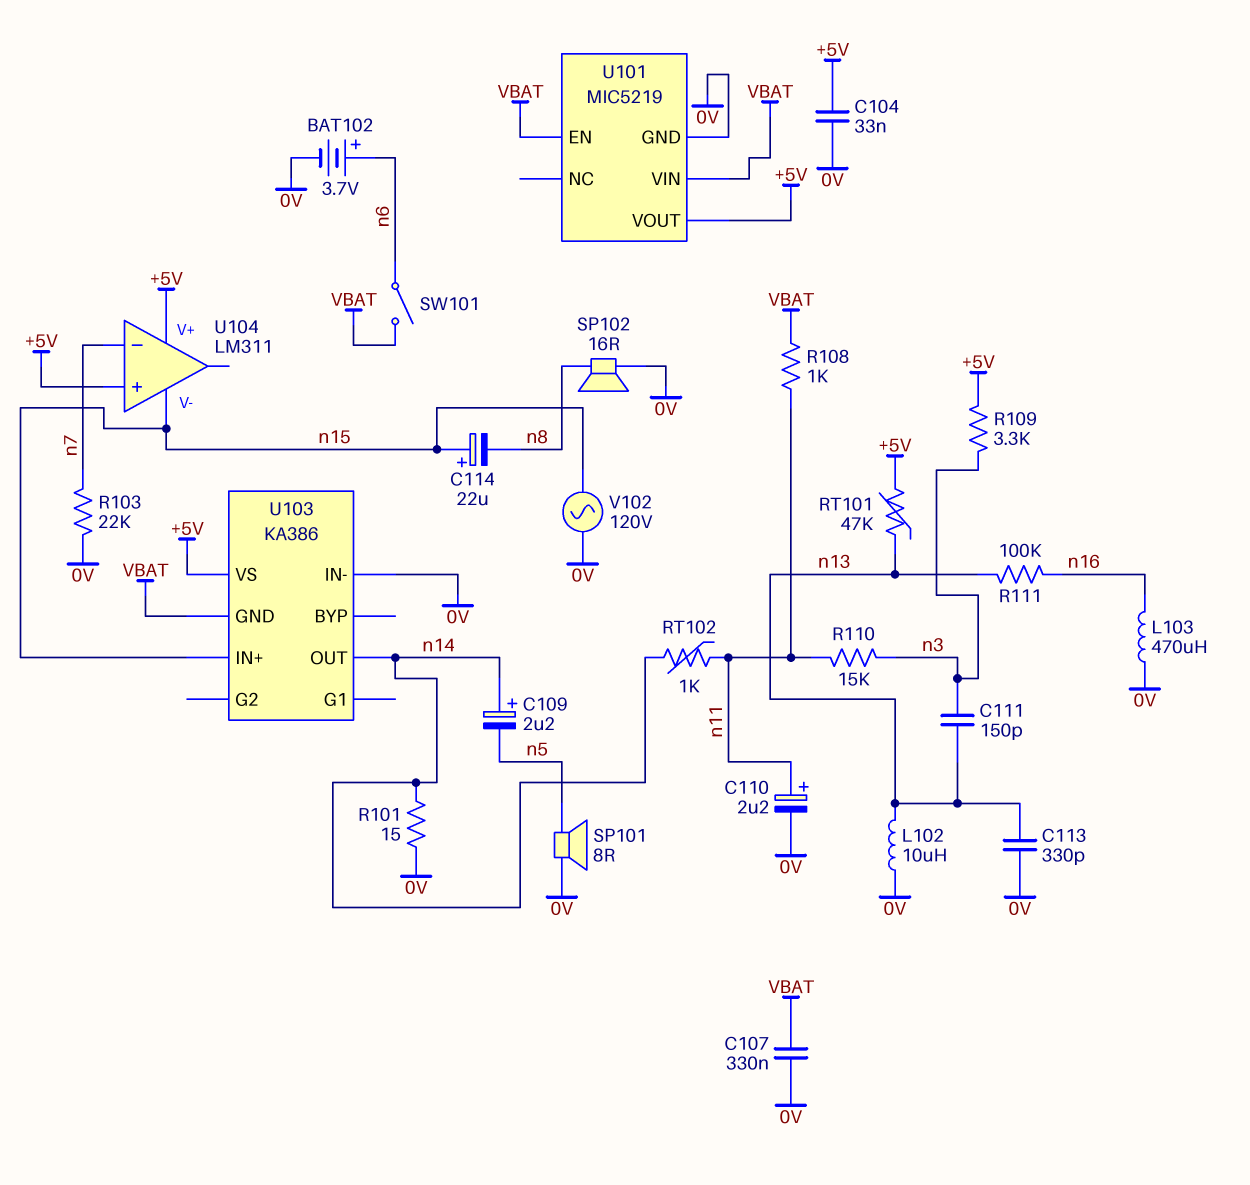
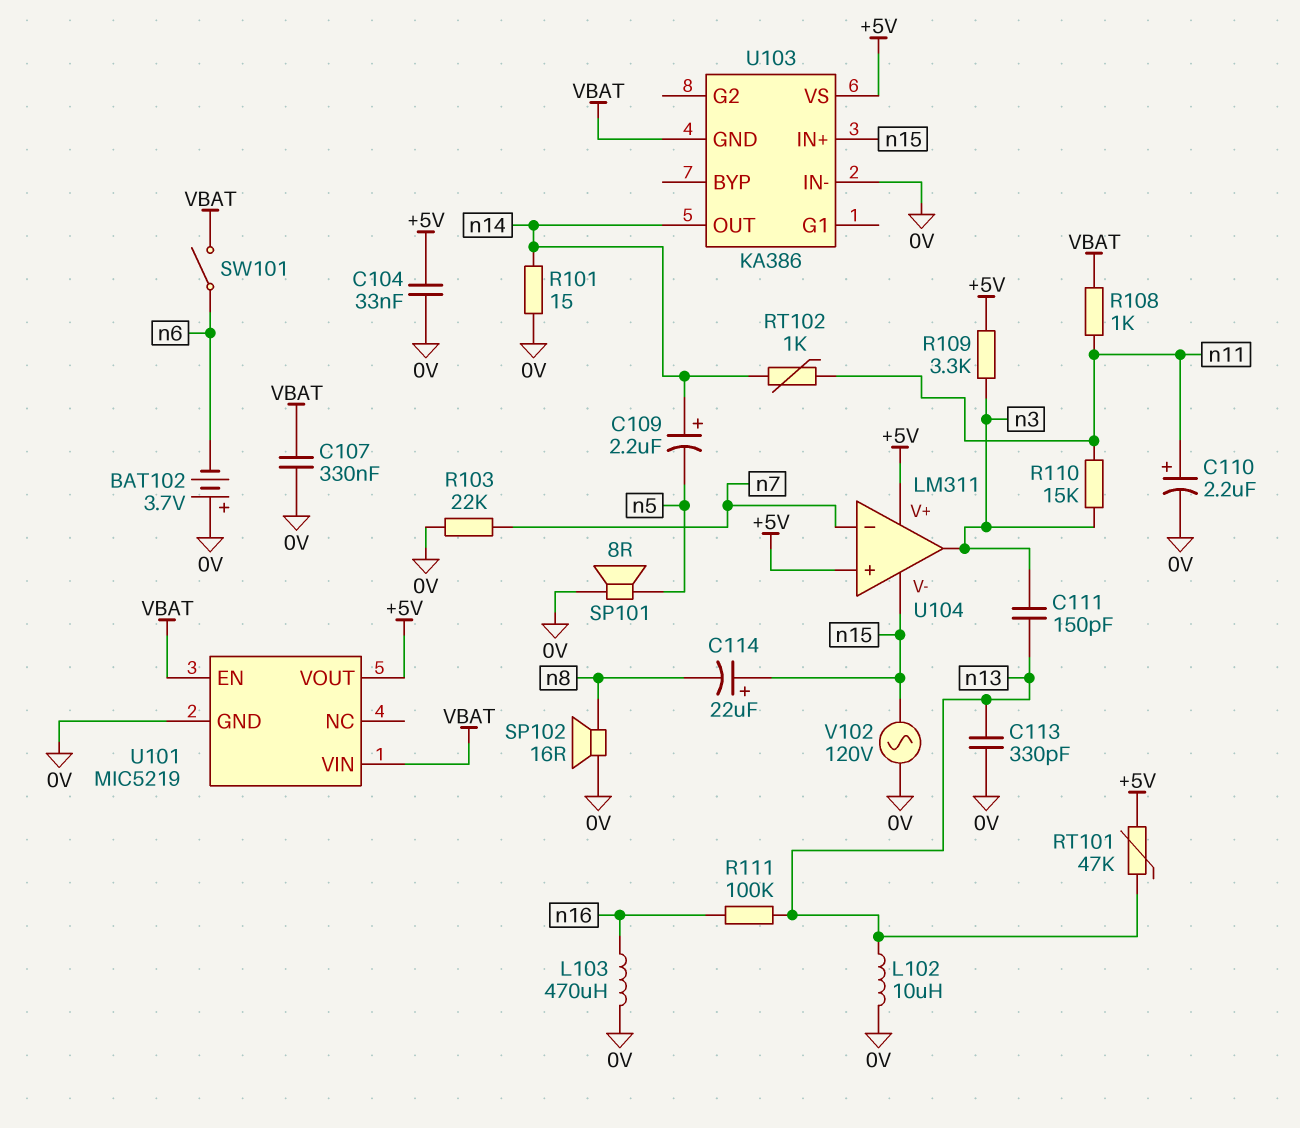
BAT102: 3.7V (plus n6, minus 0V) -> 3.7V (plus 0V, minus n6)
U104 pin out: none -> n3

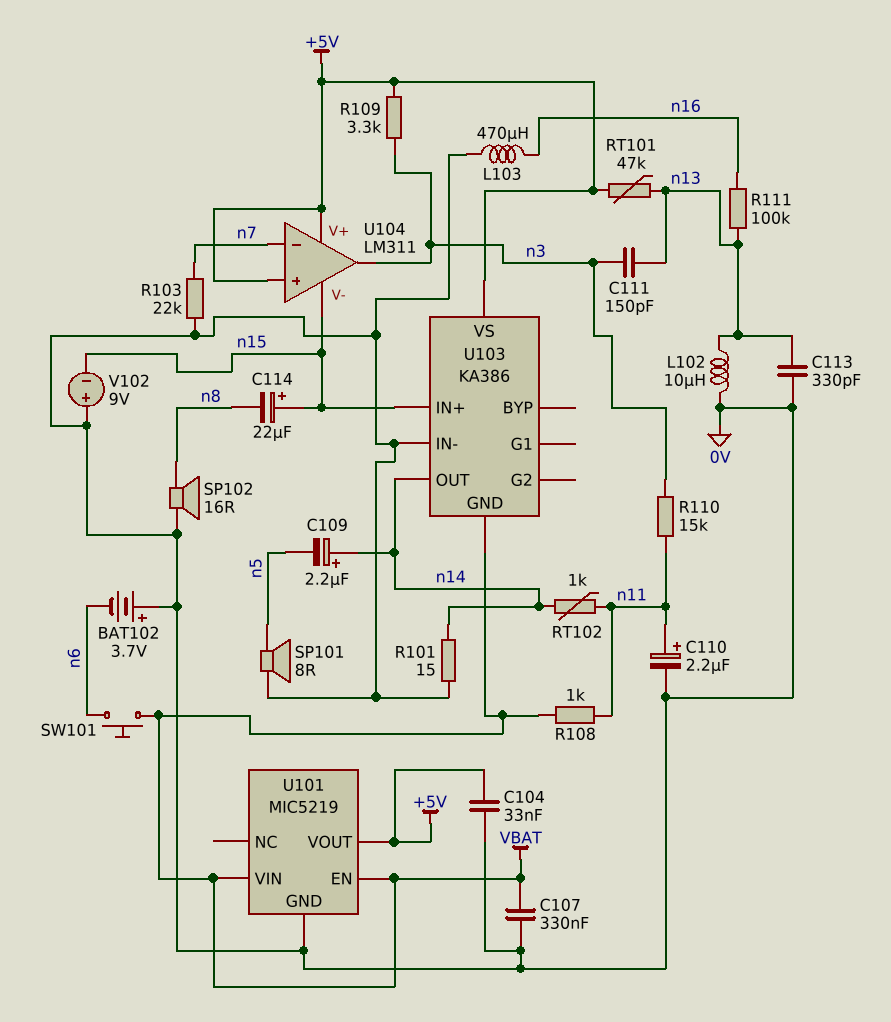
SW101: switch (VBAT, n6) -> button (VBAT, n6)
V102: AC 120V (0V, n15) -> 9V (plus 0V, minus n15)

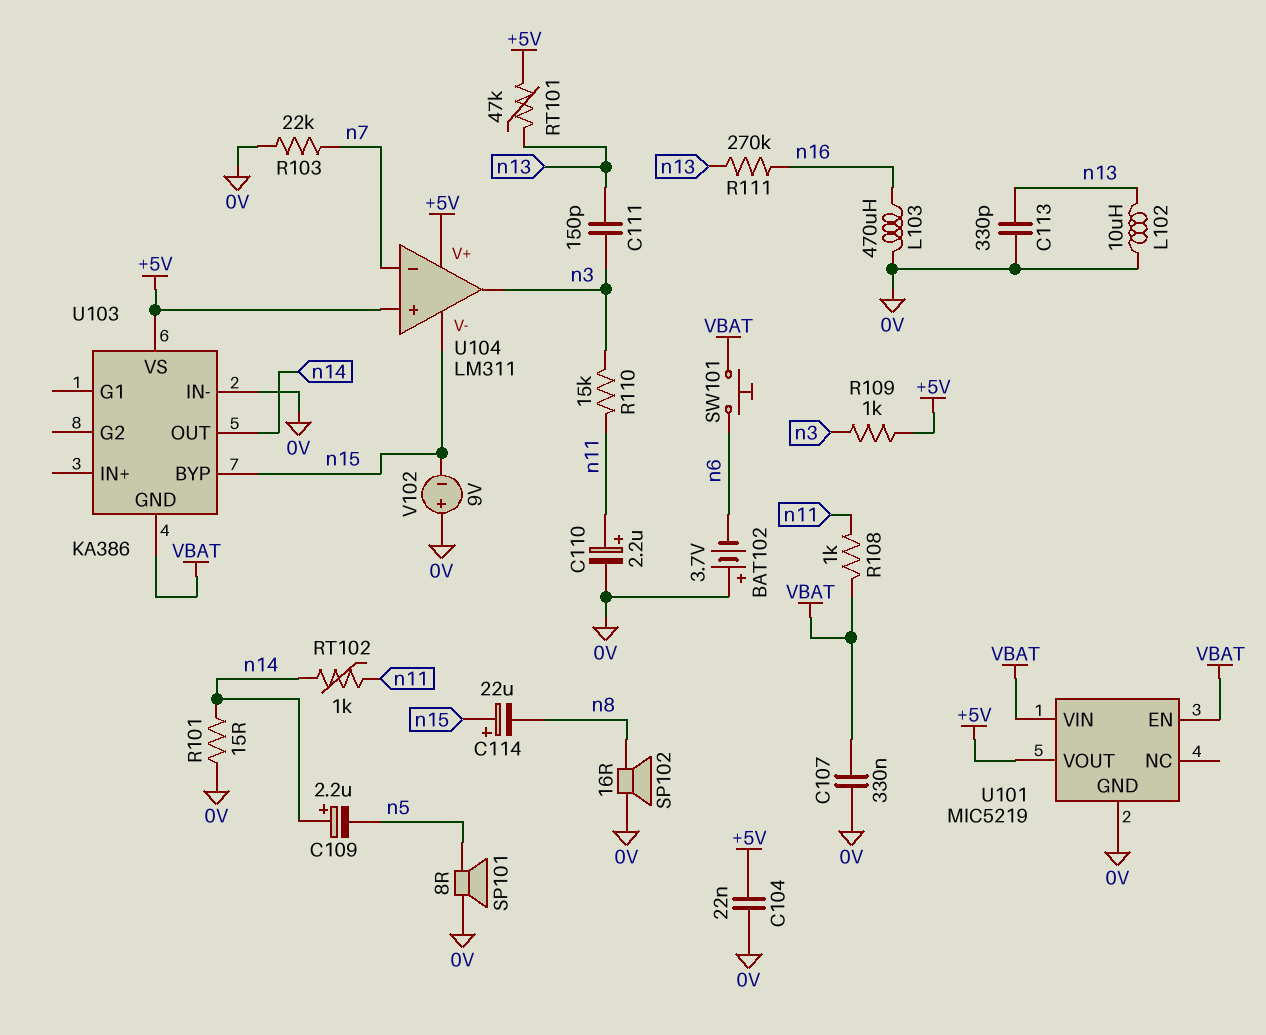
C104: 33nF (+5V, 0V) -> 22nF (+5V, 0V)
R109: 3.3k (+5V, n3) -> 1k (+5V, n3)
R111: 100k (n13, n16) -> 270k (n13, n16)
U103 pin BYP: none -> n15
U103 pin IN+: n15 -> none

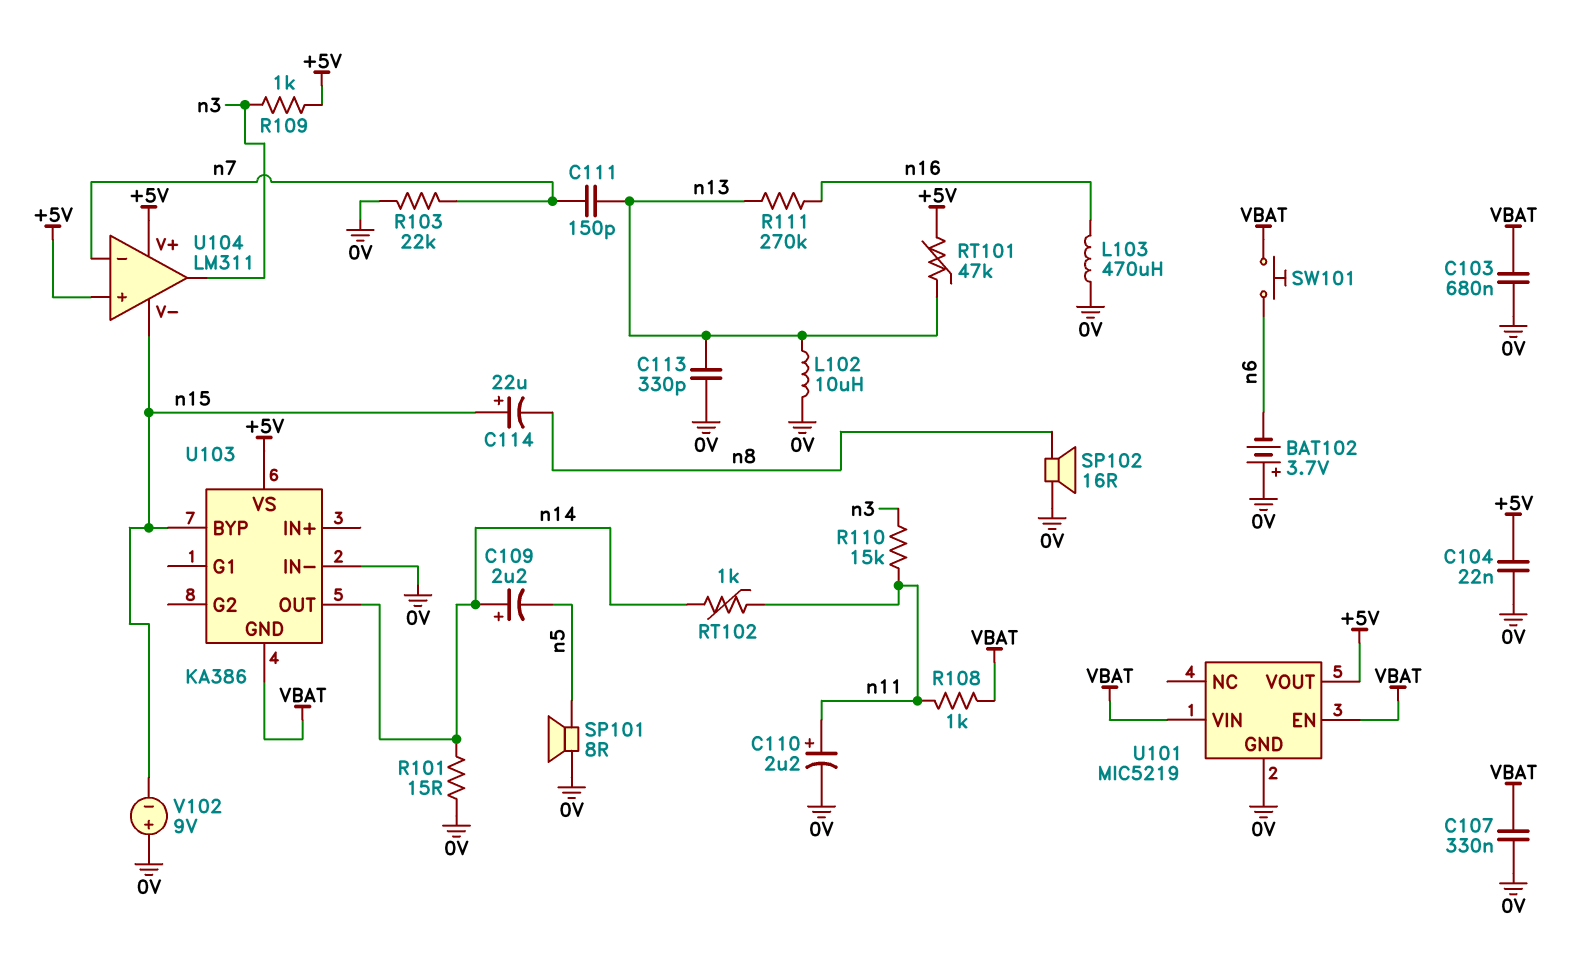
C103: none -> 680nF (0V, VBAT)
C111: 150pF (n3, n13) -> 150pF (n7, n13)

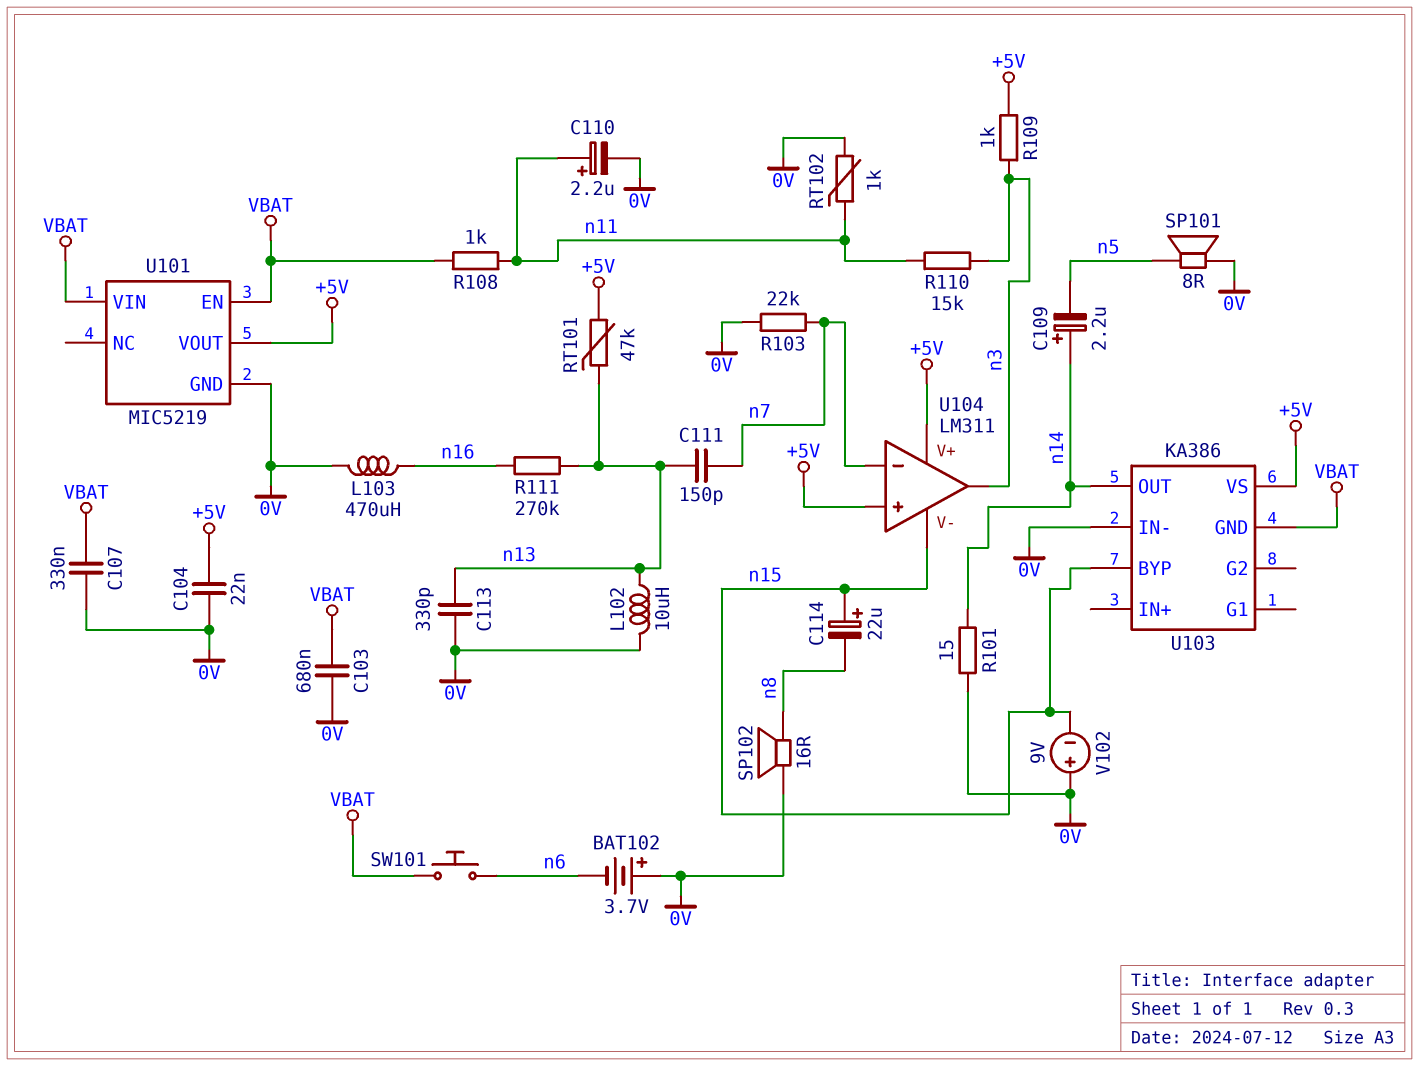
RT102: 1k (n11, n14) -> 1k (0V, n11)

